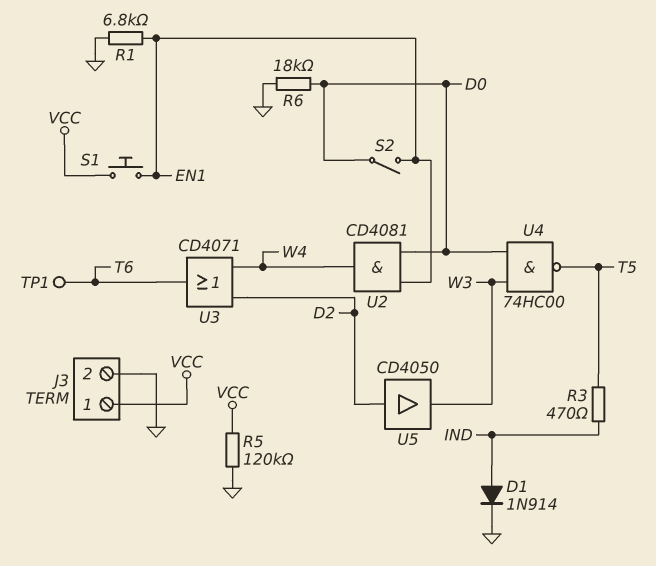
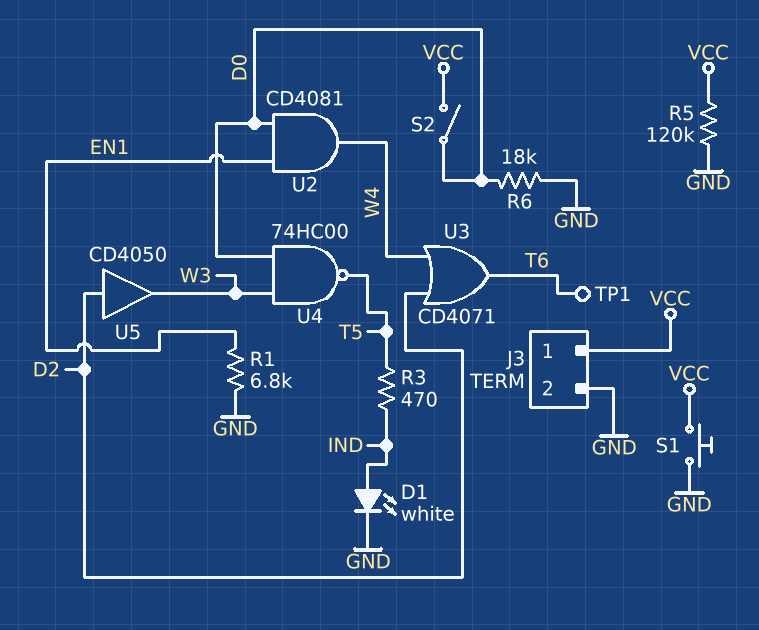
D1: diode 1N914 (A IND, K GND) -> LED white (A IND, K GND)
S1: button (EN1, VCC) -> button (GND, VCC)
S2: switch (D0, EN1) -> switch (D0, VCC)

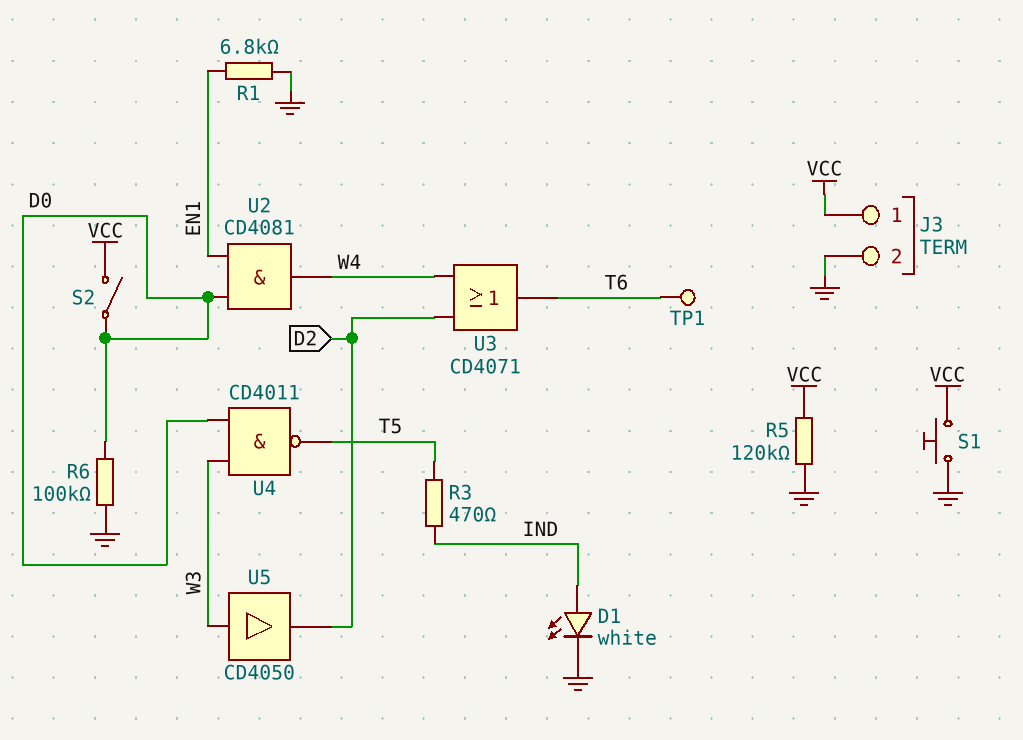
R6: 18k (D0, GND) -> 100k (D0, GND)
U4: NAND 74HC00 (in D0, in W3, out T5) -> NAND CD4011 (in D0, in W3, out T5)
U5: buffer CD4050 (in D2, out W3) -> buffer CD4050 (in W3, out D2)

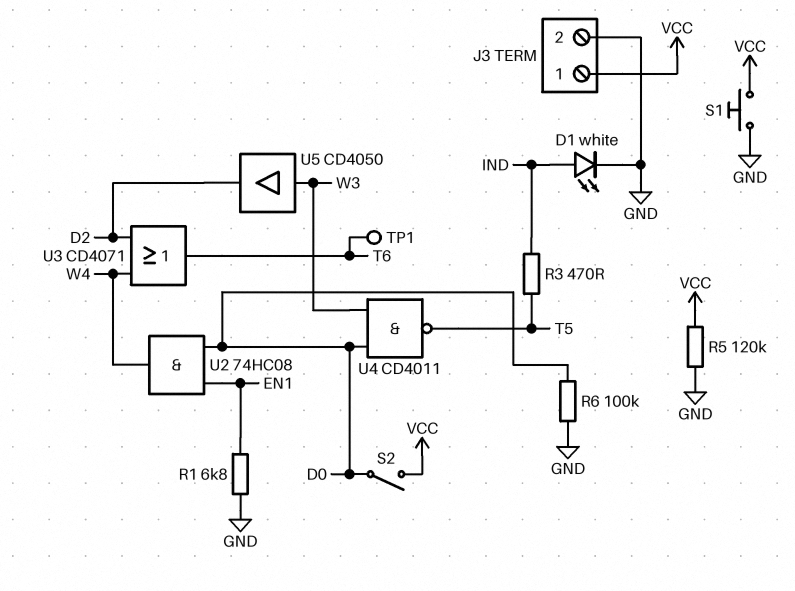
U2: AND CD4081 (in D0, in EN1, out W4) -> AND 74HC08 (in D0, in EN1, out W4)

